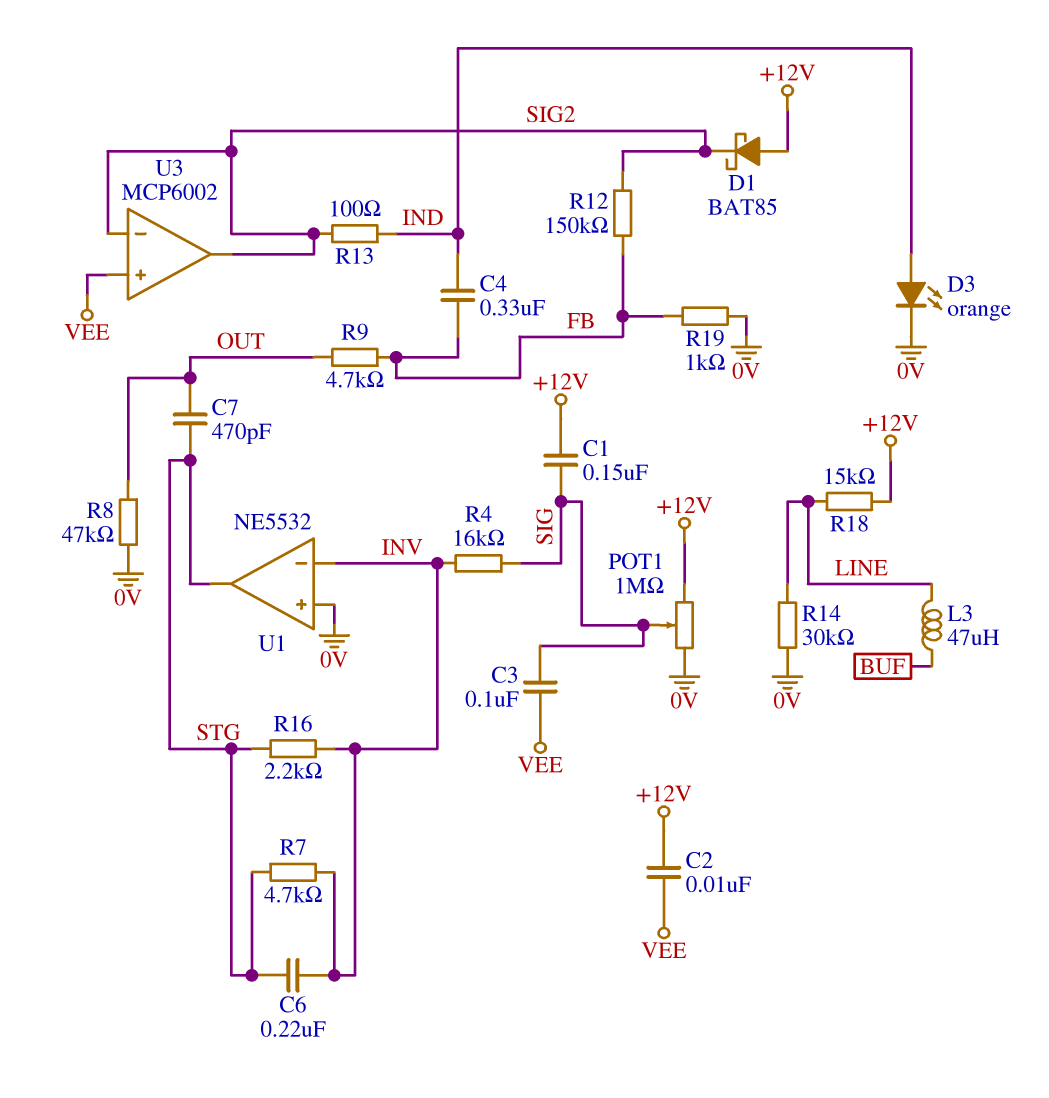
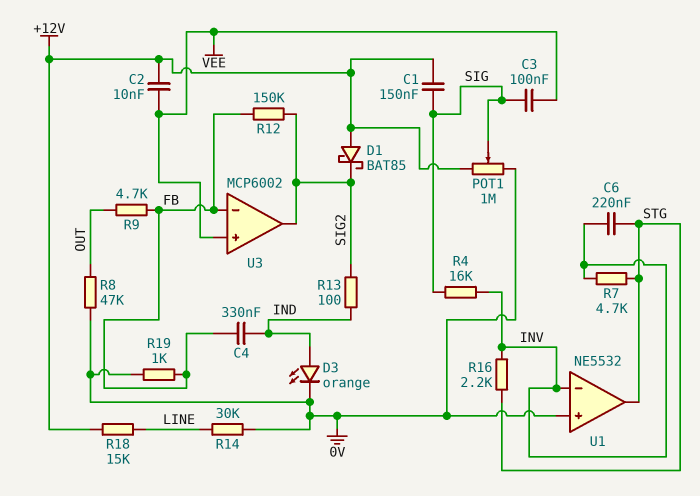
C7: 470pF (OUT, STG) -> none
L3: 47uH (BUF, LINE) -> none
U3 pin in-: SIG2 -> FB

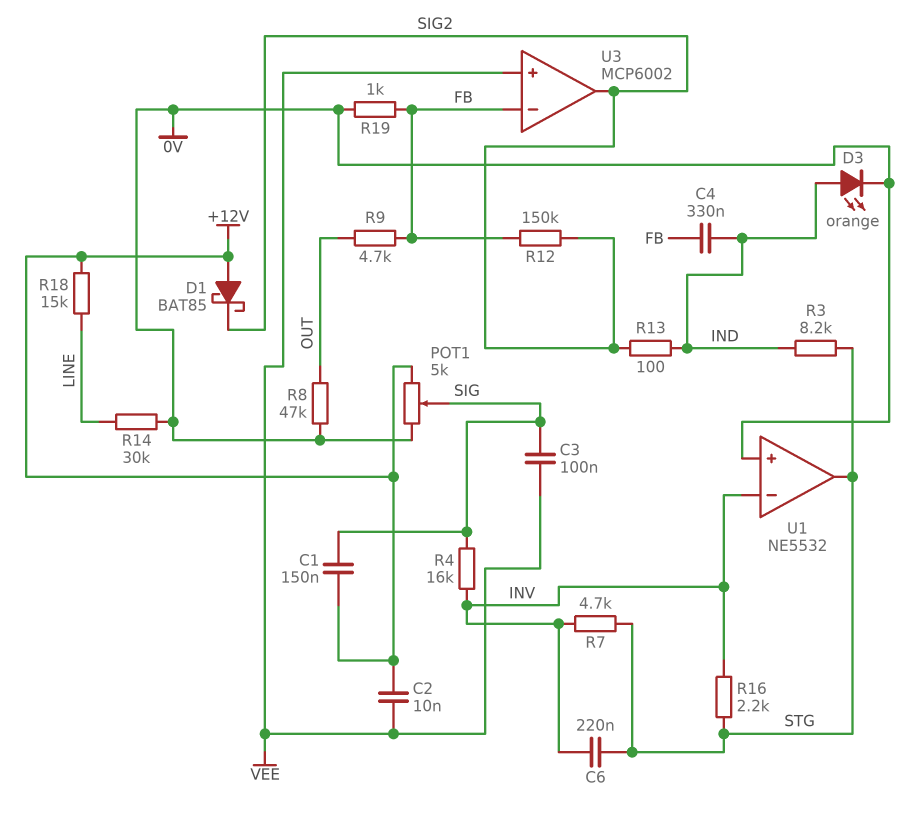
POT1: 1M (+12V, 0V, wiper SIG) -> 5k (+12V, 0V, wiper SIG)
R3: none -> 8.2k (IND, STG)

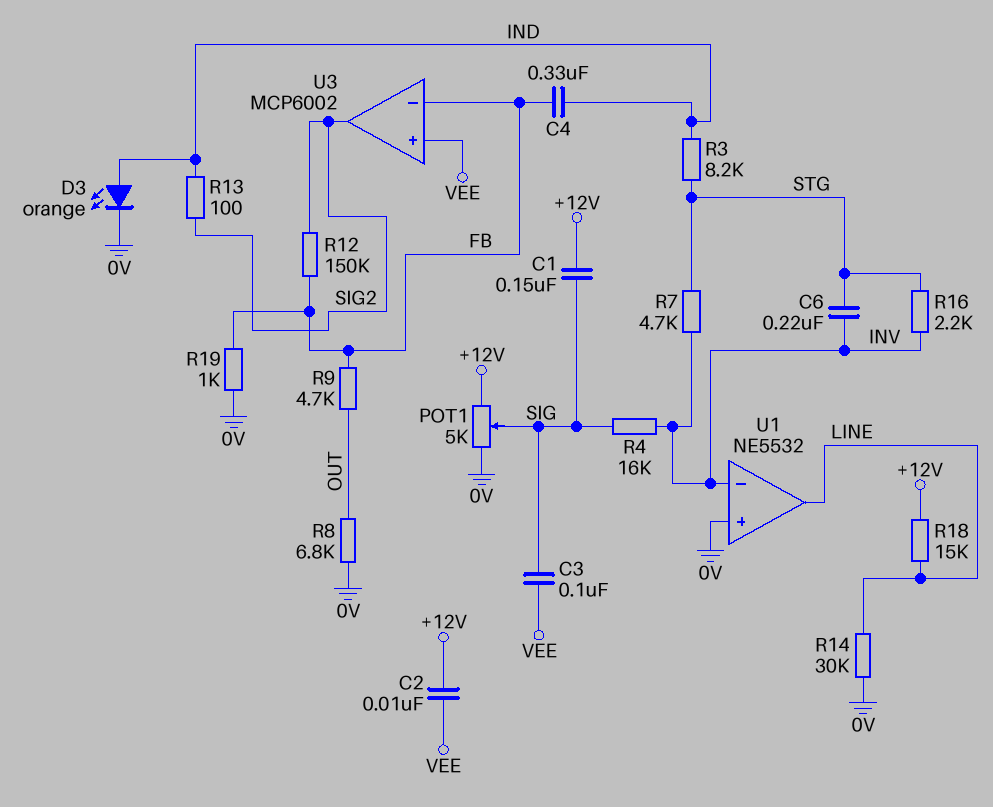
D1: schottky BAT85 (A +12V, K SIG2) -> none
R8: 47k (0V, OUT) -> 6.8k (0V, OUT)
U1 pin out: STG -> LINE

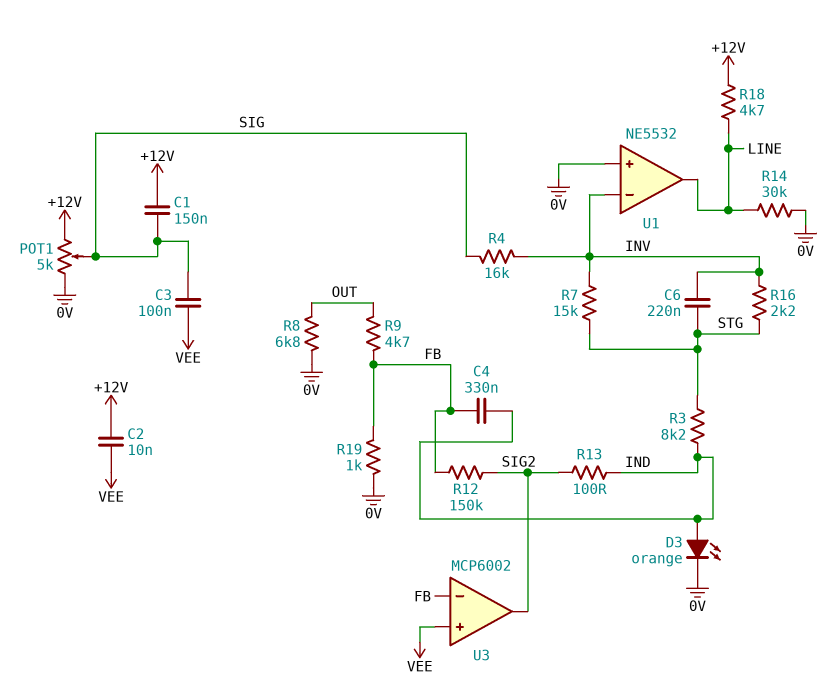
R7: 4.7k (INV, STG) -> 15k (INV, STG)
R18: 15k (+12V, LINE) -> 4.7k (+12V, LINE)

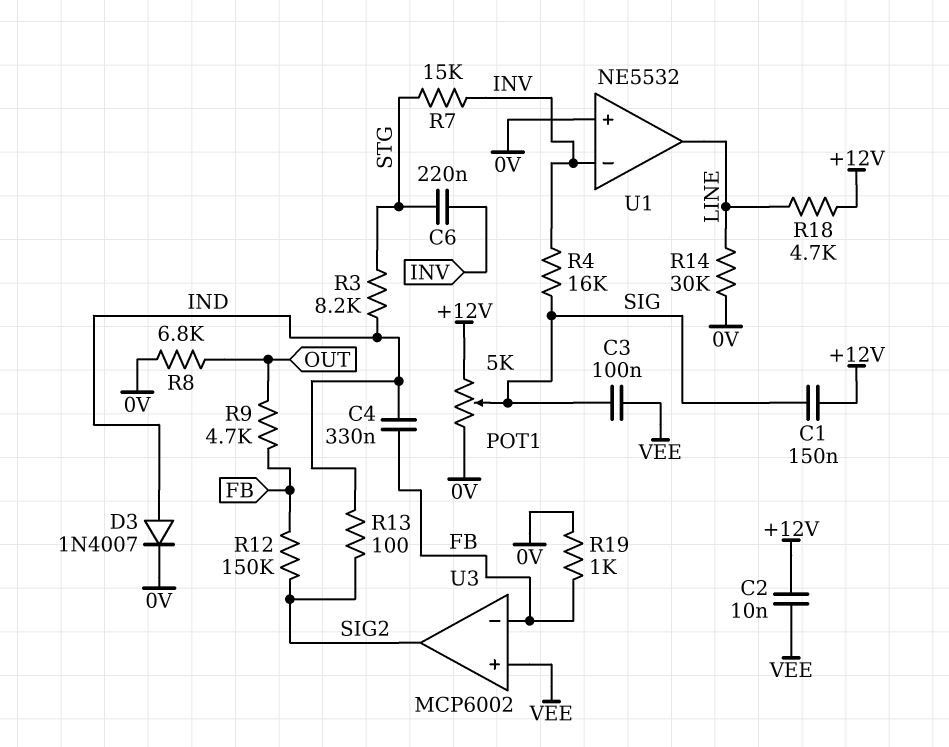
D3: LED orange (A IND, K 0V) -> diode 1N4007 (A IND, K 0V)
R16: 2.2k (INV, STG) -> none

